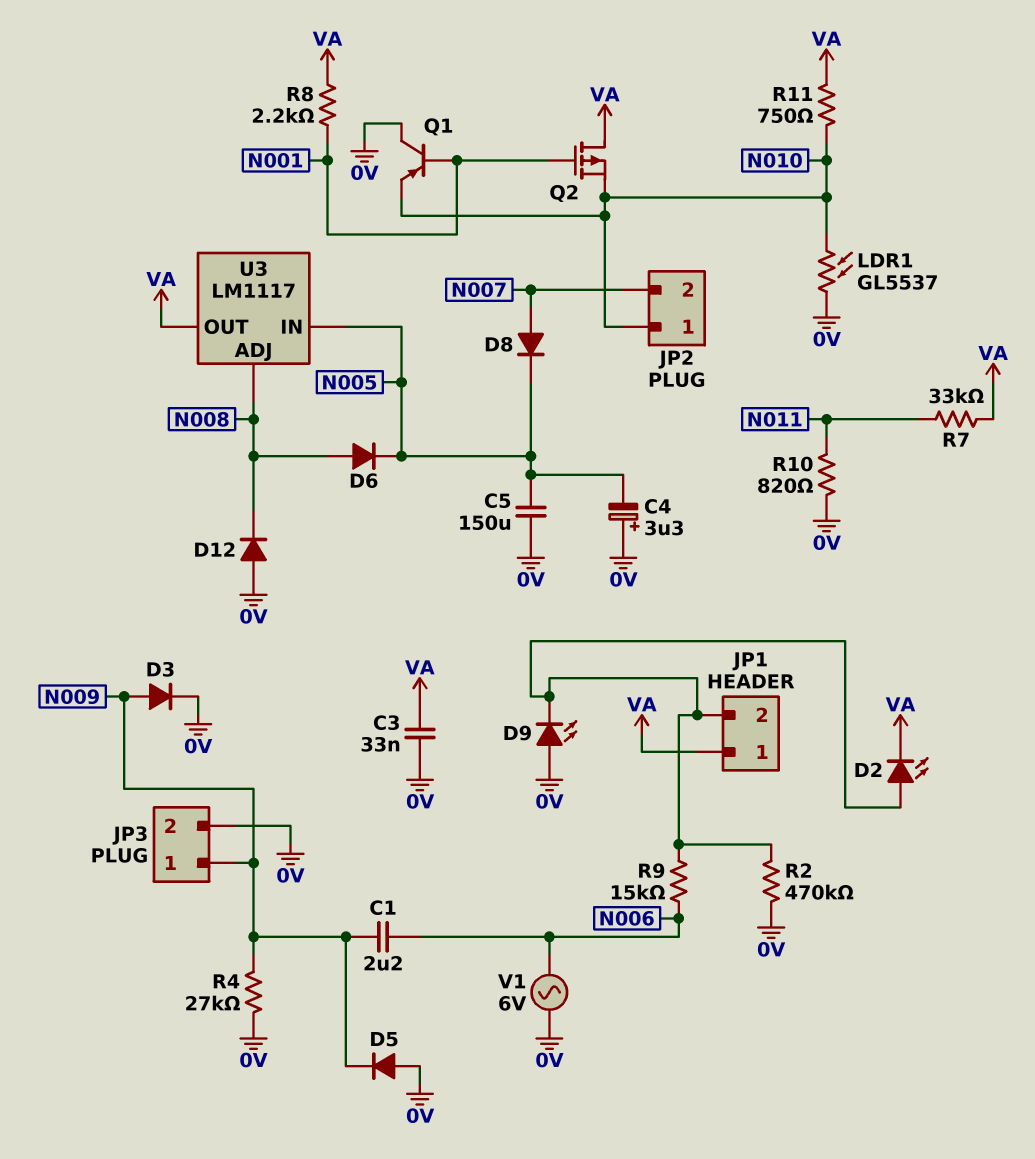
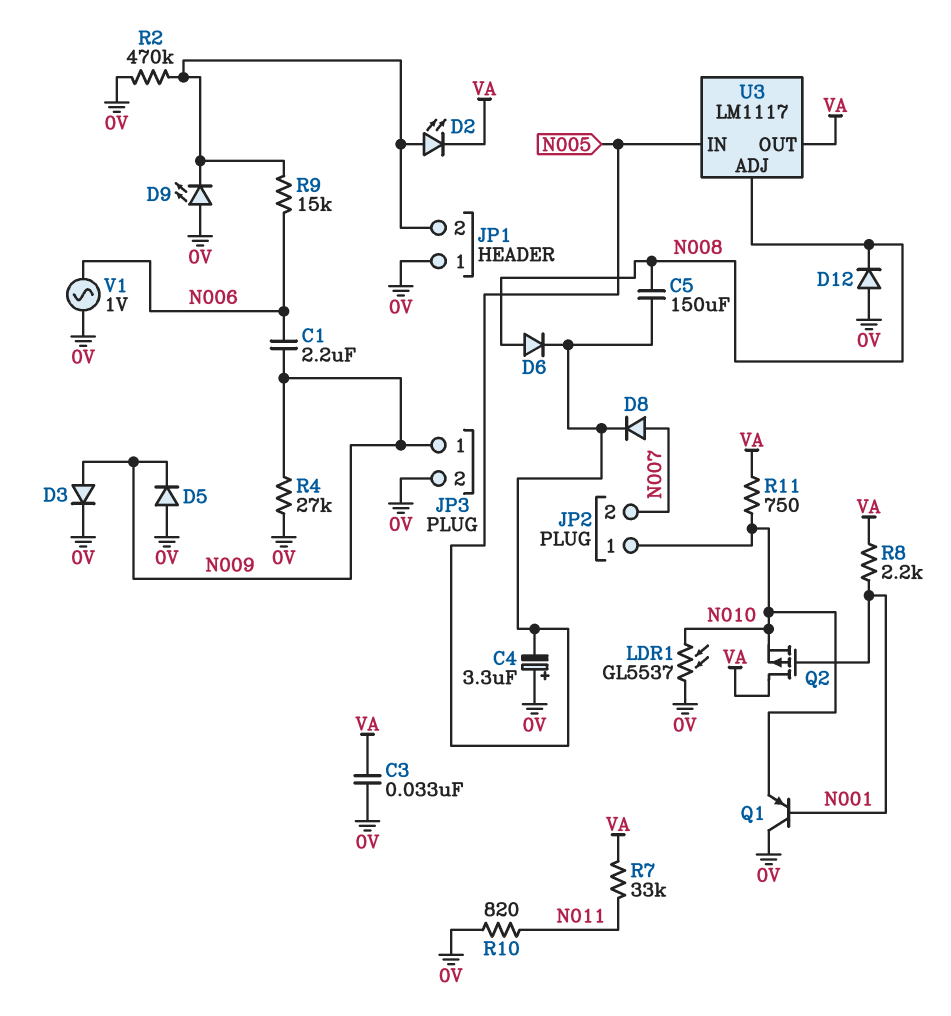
C5: 150uF (0V, N005) -> 150uF (N005, N008)
JP1 pin 1: VA -> 0V
V1: AC 6V (0V, N006) -> AC 1V (0V, N006)

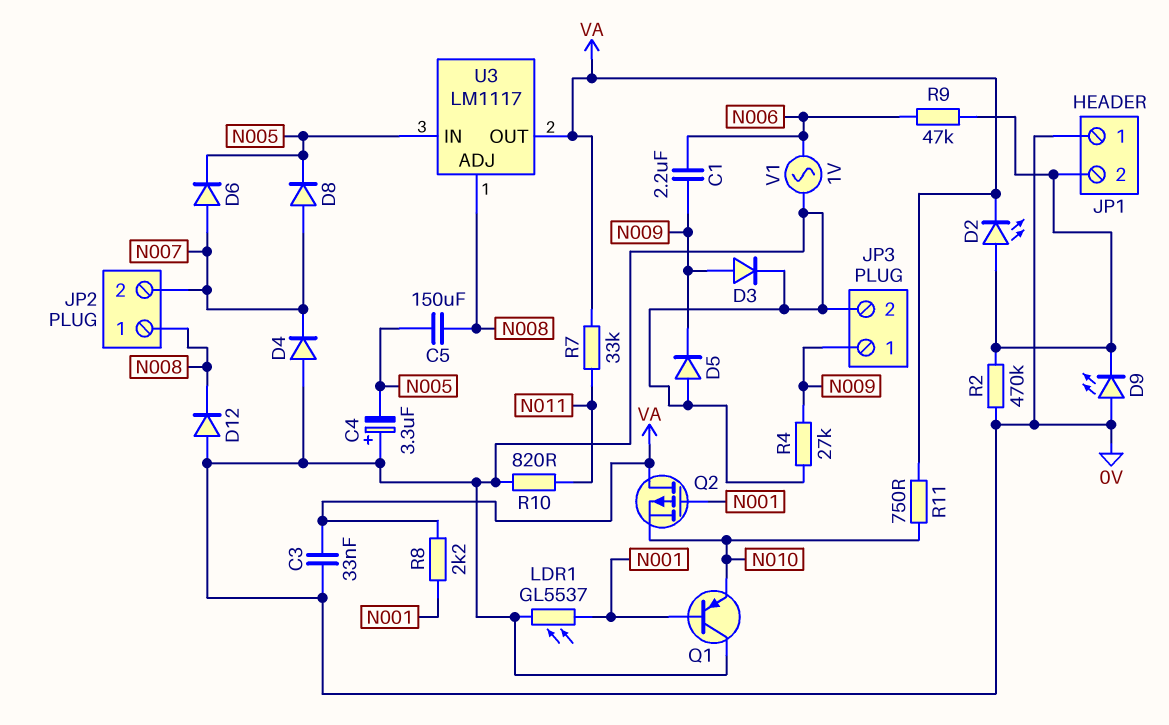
D4: none -> diode (A 0V, K N007)
D6: diode (A N008, K N005) -> diode (A N007, K N005)
JP2 pin 1: N010 -> N008
LDR1: GL5537 (0V, N010) -> GL5537 (0V, N001)
R9: 15k (JP1/2, N006) -> 47k (JP1/2, N006)

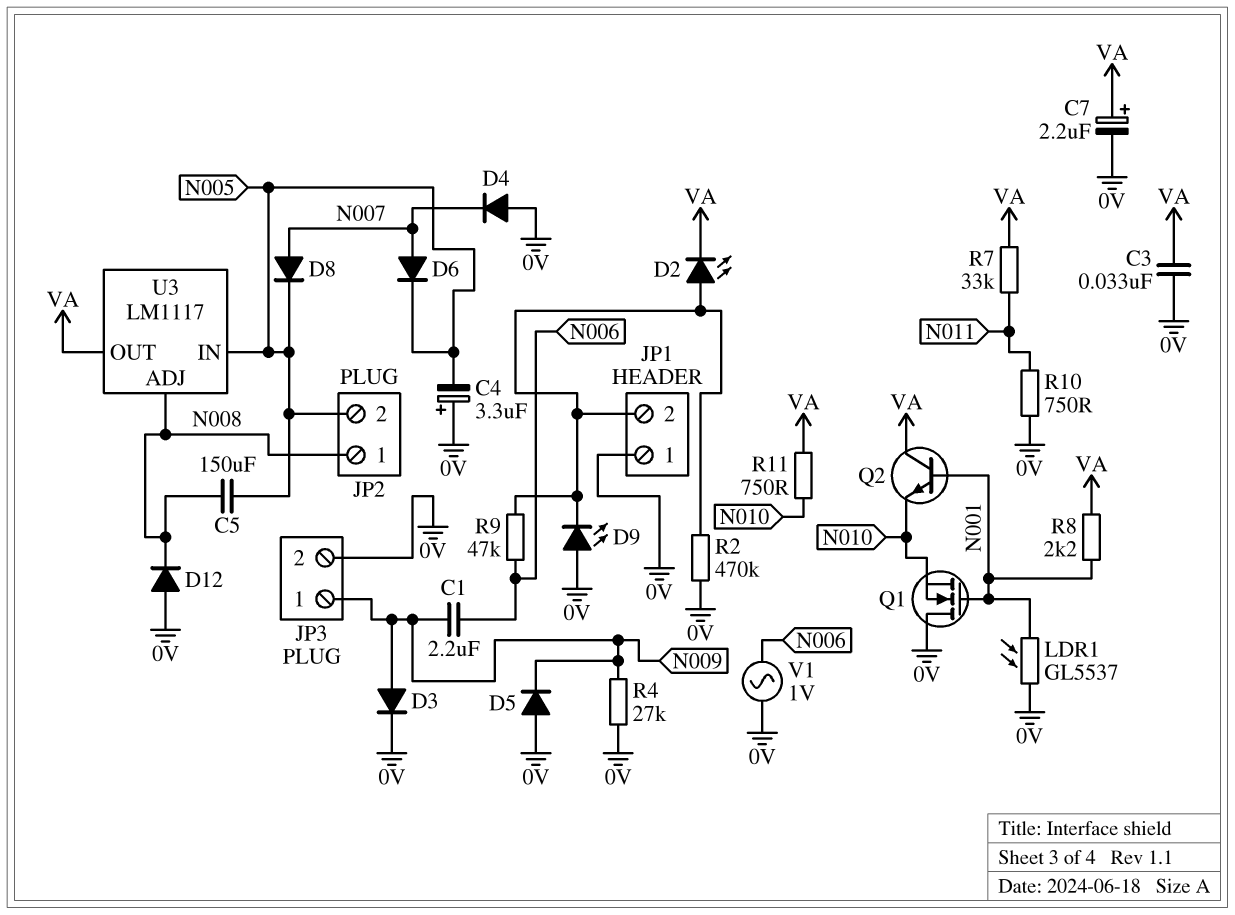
C7: none -> 2.2uF (plus VA, minus 0V)
JP2 pin 2: N007 -> N005
Q1: PNP (B N001, C 0V, E N010) -> NMOS (G N001, D 0V, S N010)
Q2: PMOS (G N001, D VA, S N010) -> NPN (B N001, C VA, E N010)
R10: 820 (0V, N011) -> 750 (0V, N011)

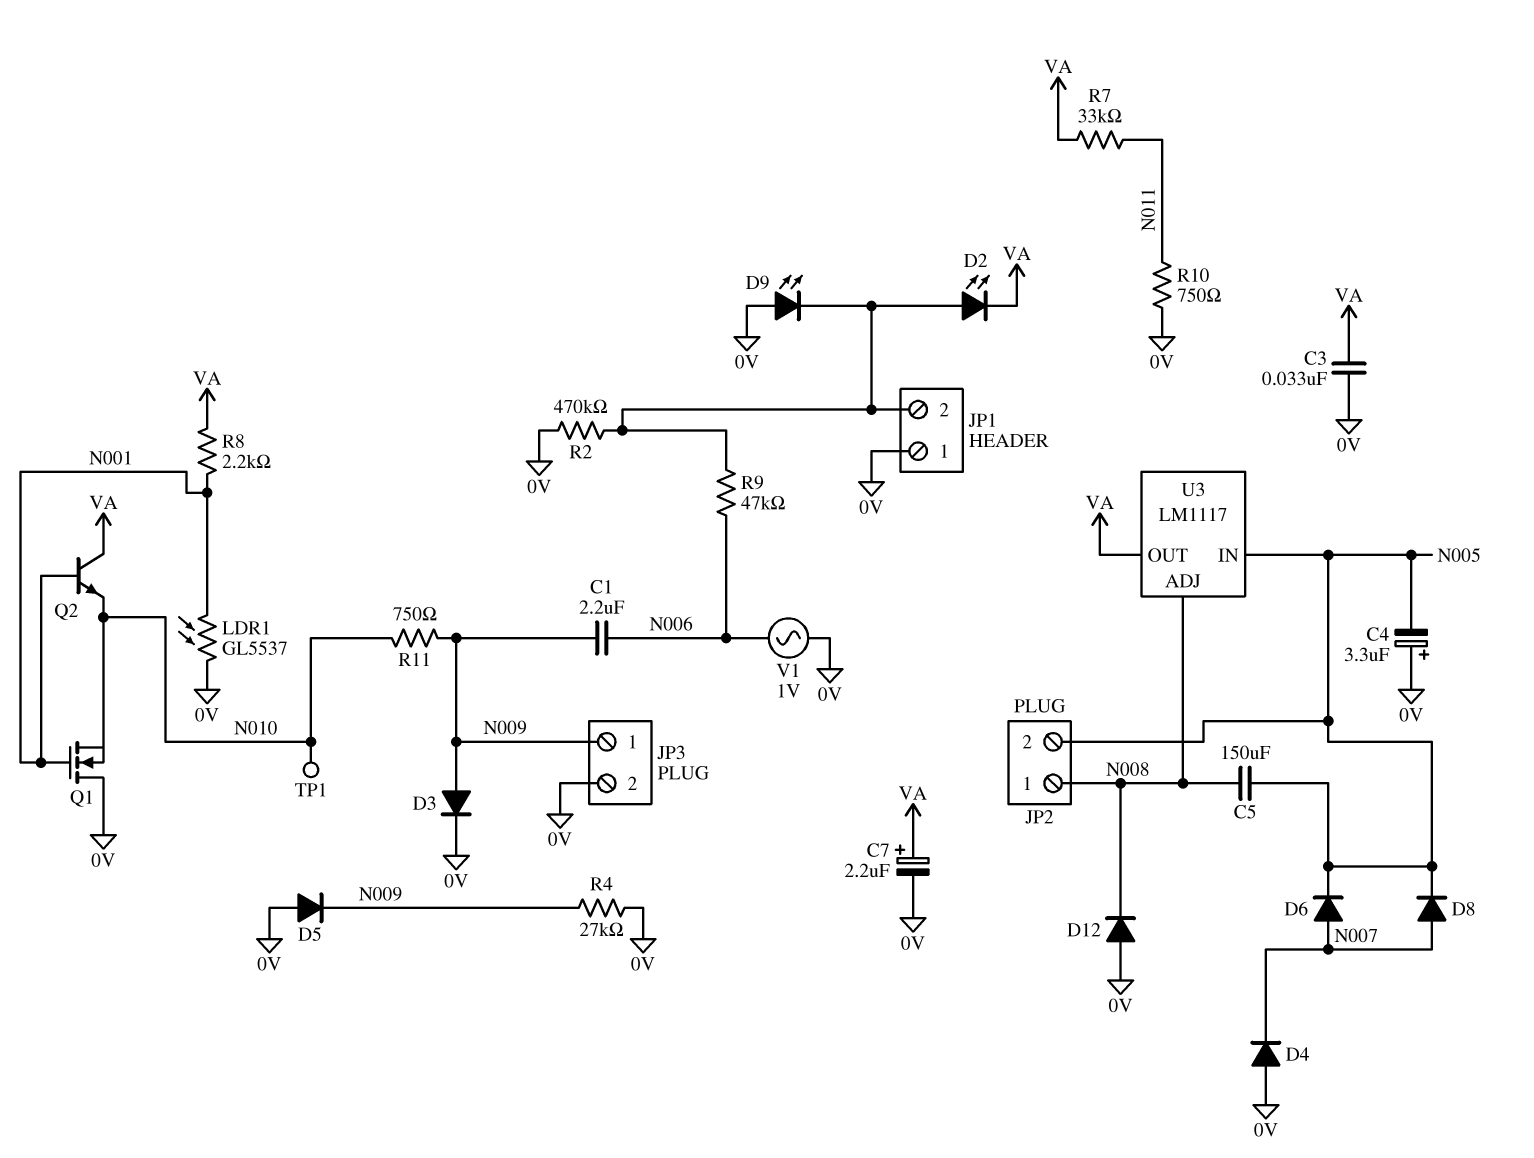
R11: 750 (N010, VA) -> 750 (N009, N010)
TP1: none -> test point (N010)

